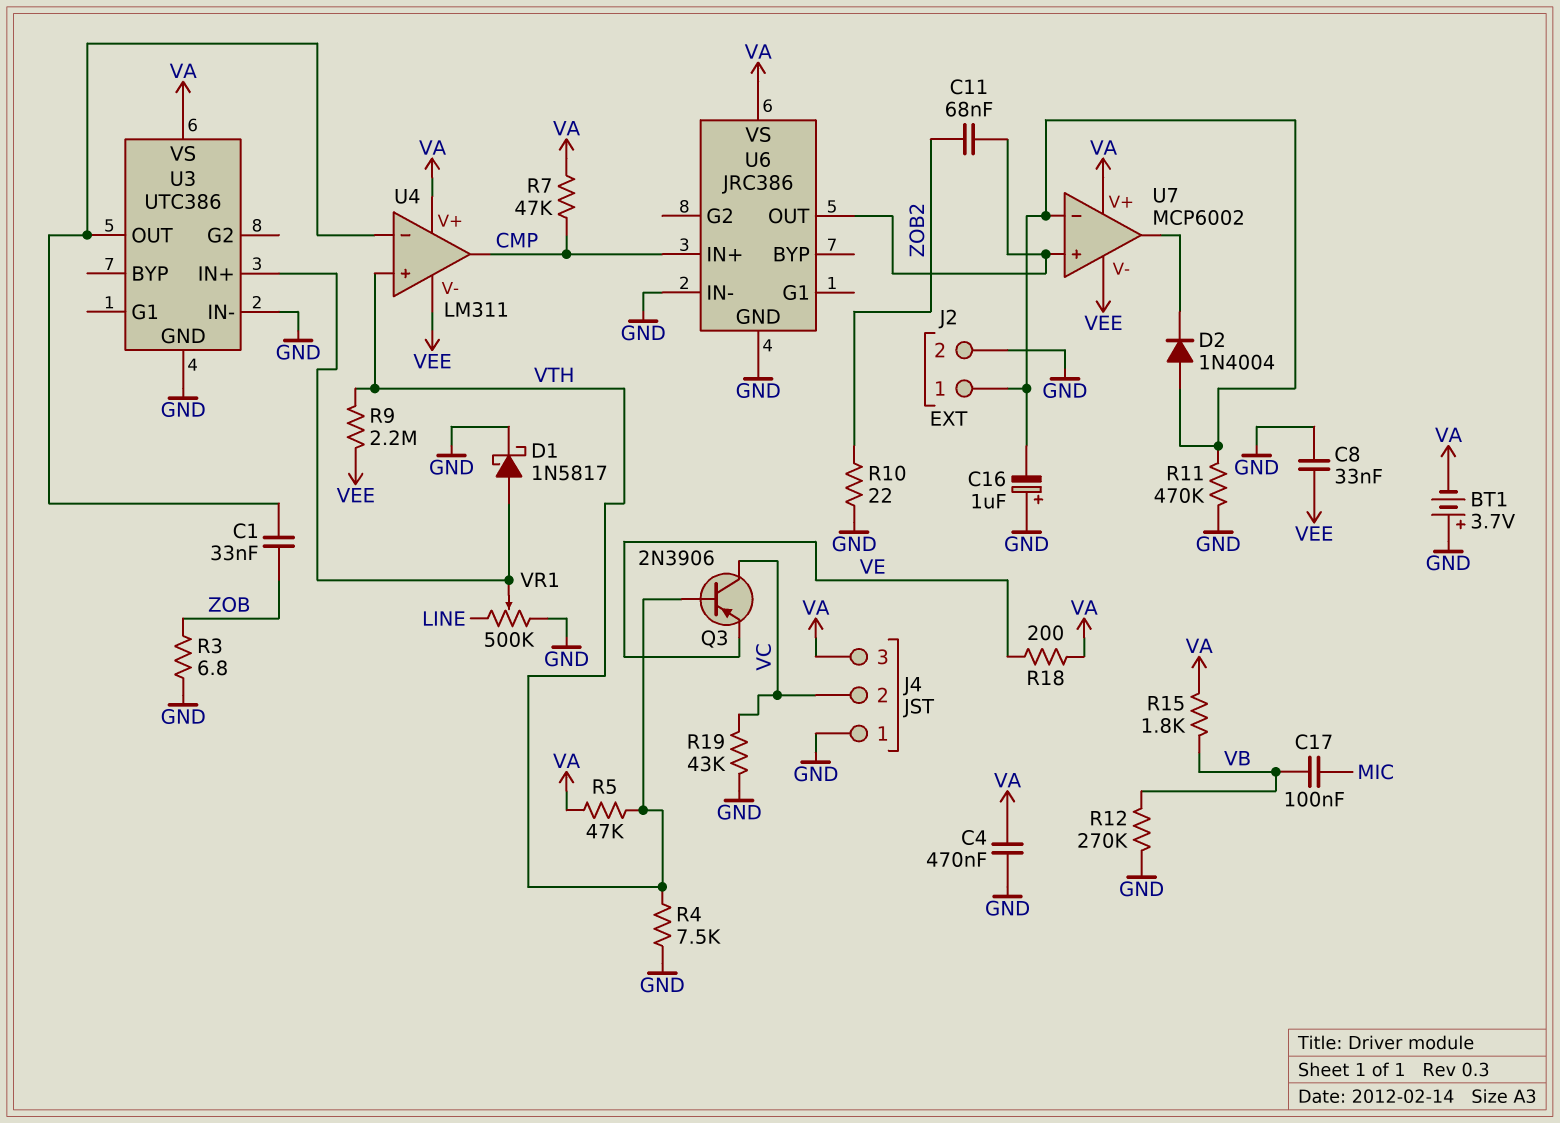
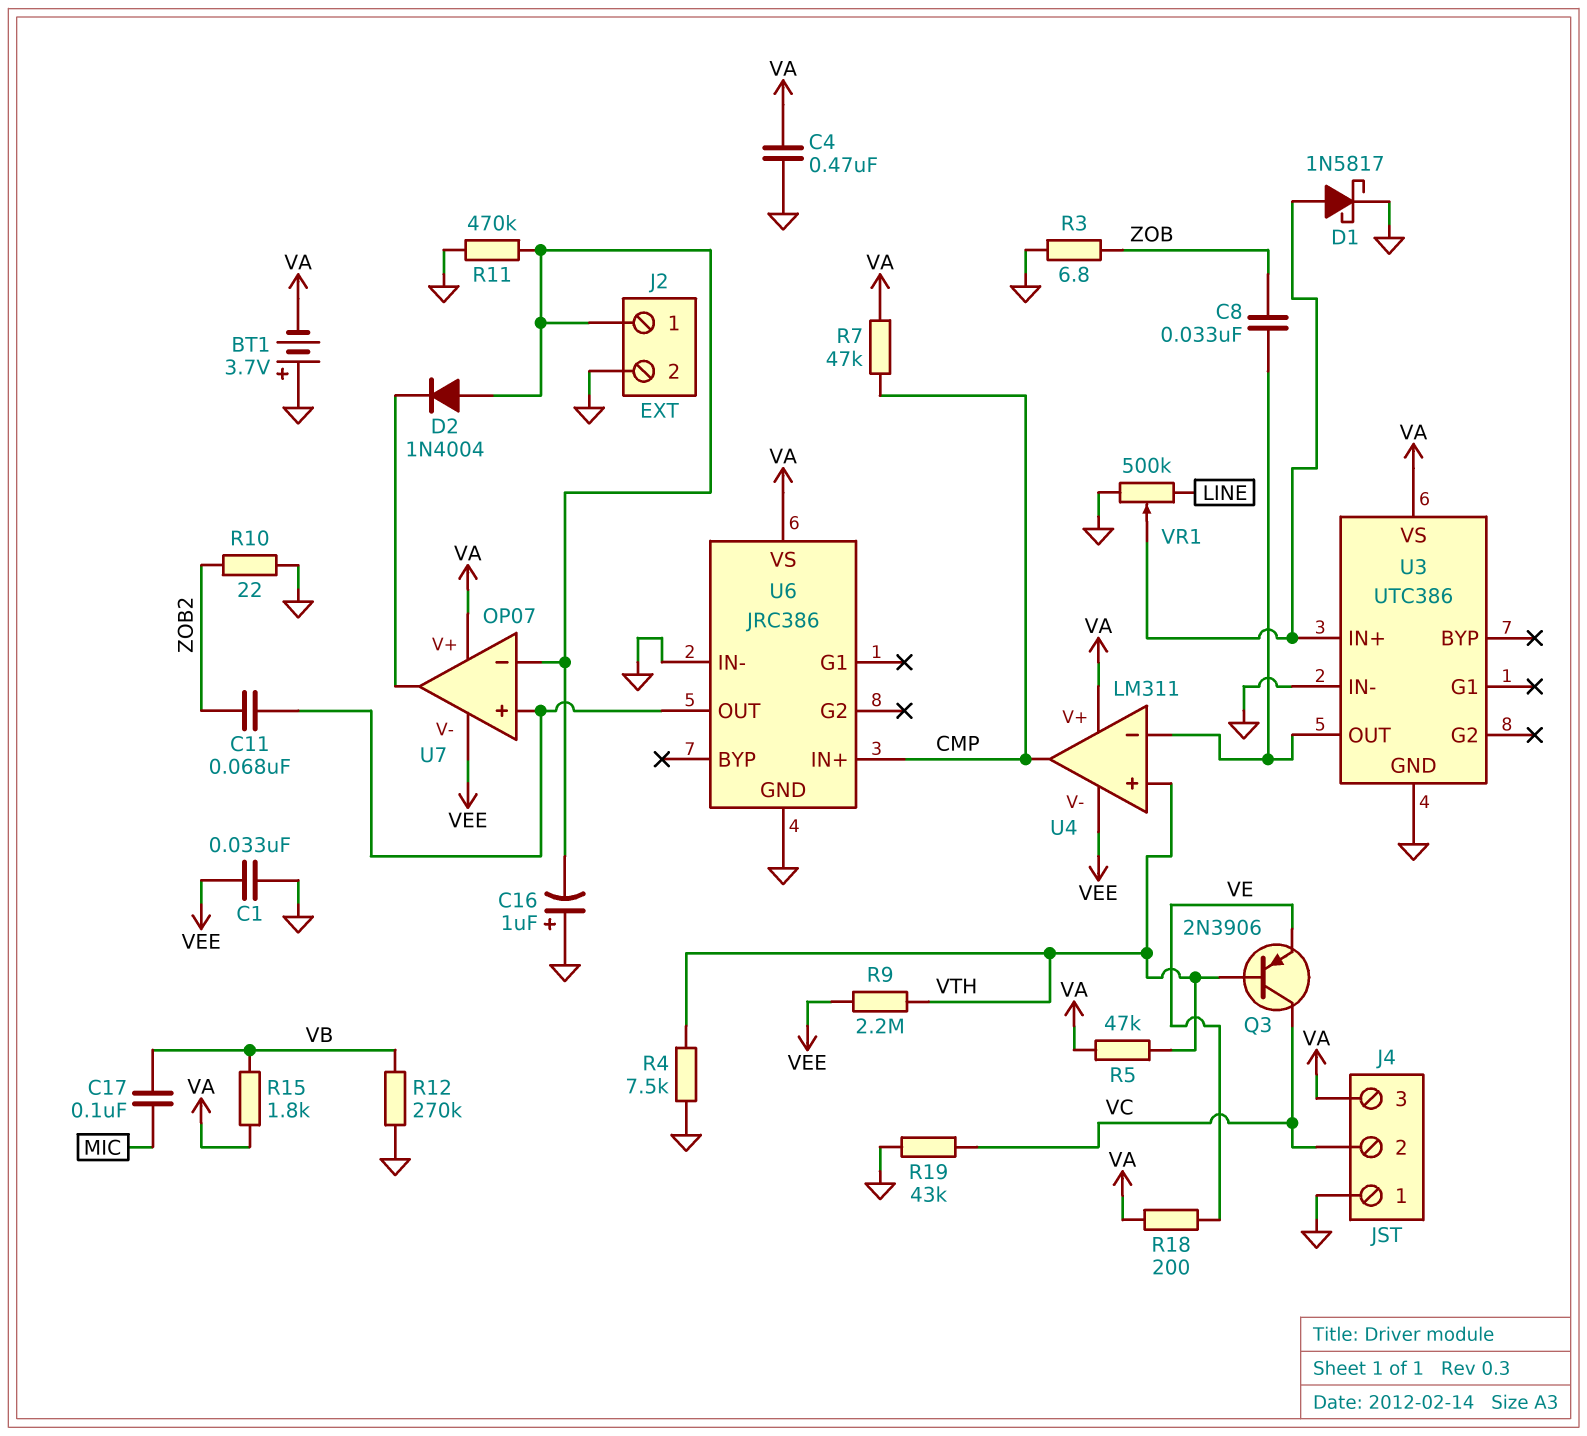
C1: 33nF (U3/OUT, ZOB) -> 33nF (GND, VEE)
C8: 33nF (GND, VEE) -> 33nF (U3/OUT, ZOB)
U7: MCP6002 -> OP07

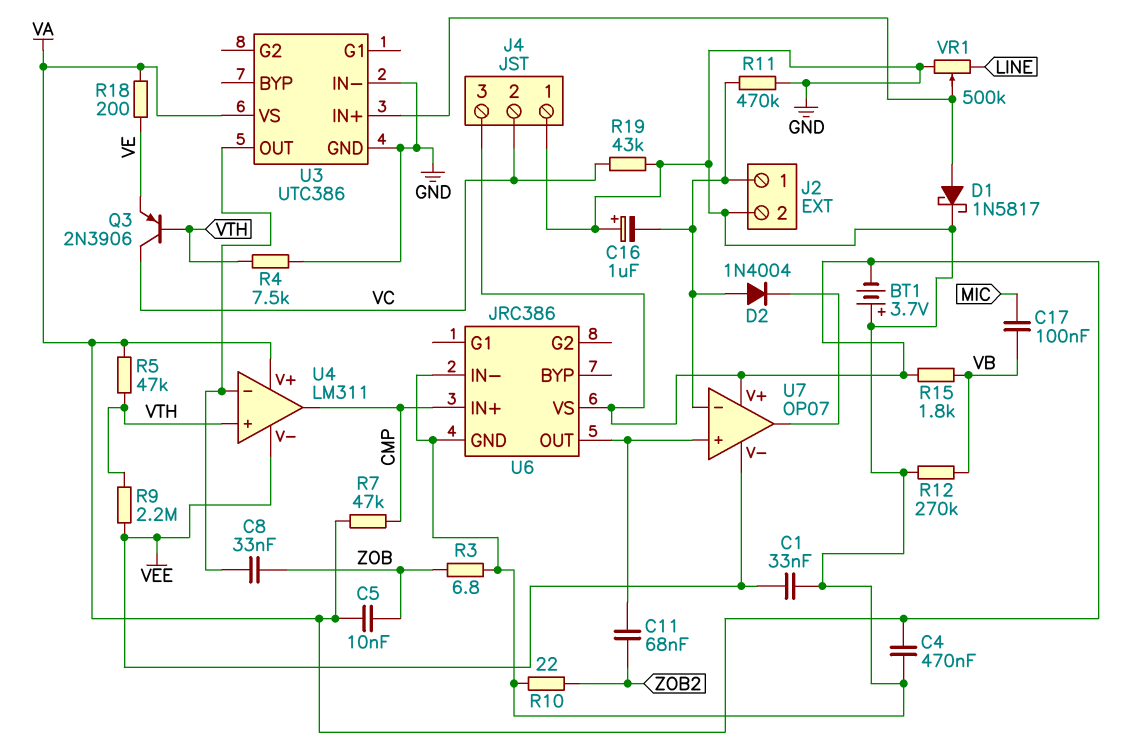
C5: none -> 10nF (VA, ZOB)

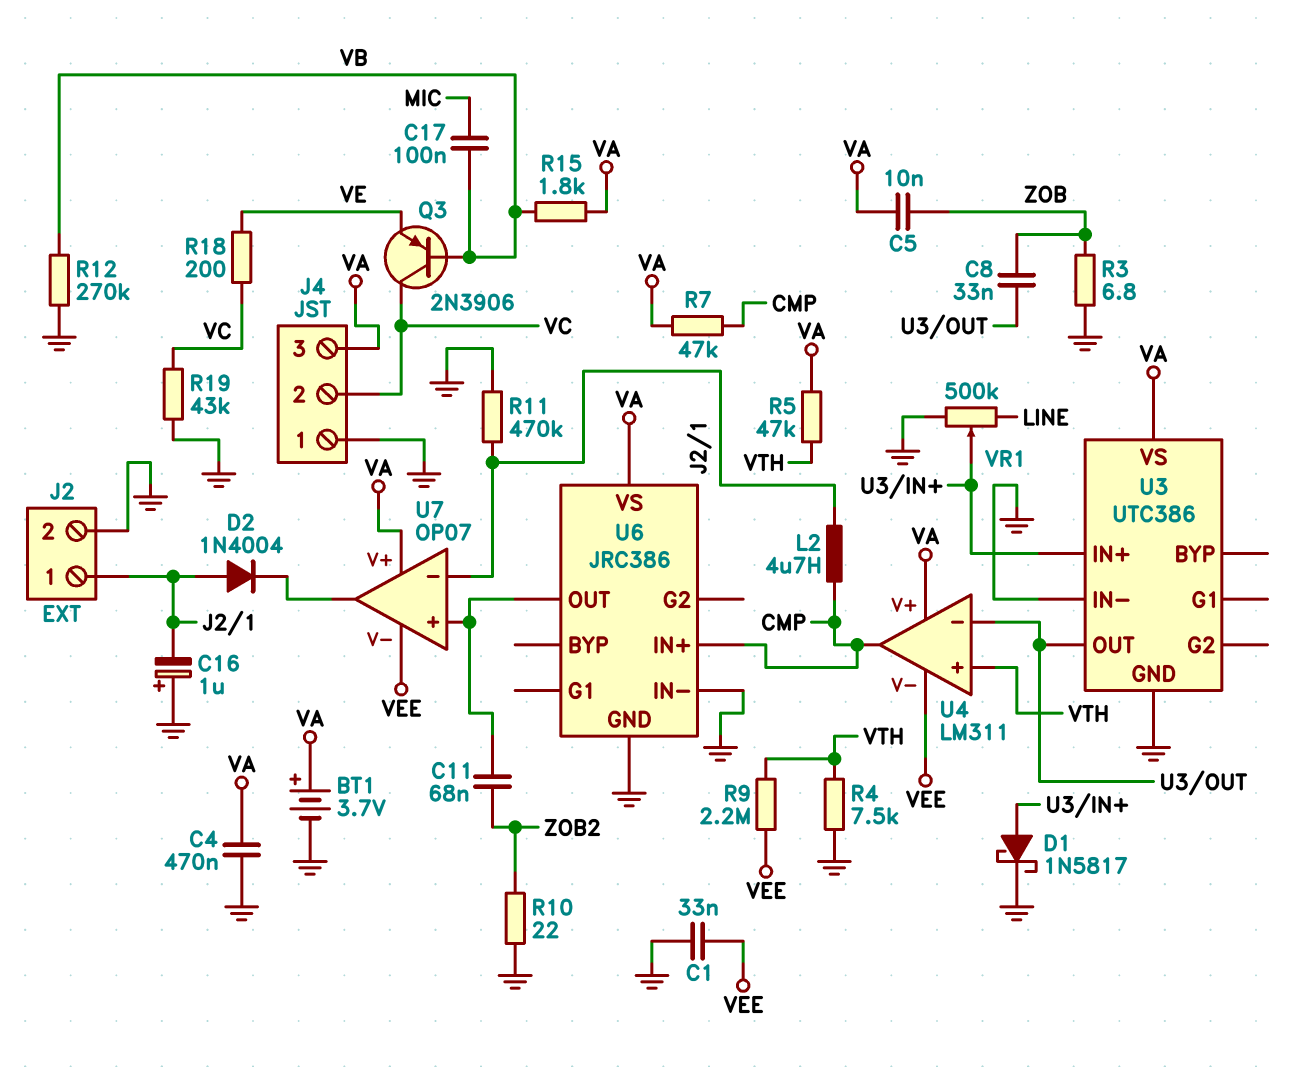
BT1: 3.7V (plus GND, minus VA) -> 3.7V (plus VA, minus GND)
L2: none -> 4.7uH (CMP, J2/1)
Q3: PNP 2N3906 (B VTH, C VC, E VE) -> PNP 2N3906 (B VB, C VC, E VE)
R18: 200 (VA, VE) -> 200 (VC, VE)

